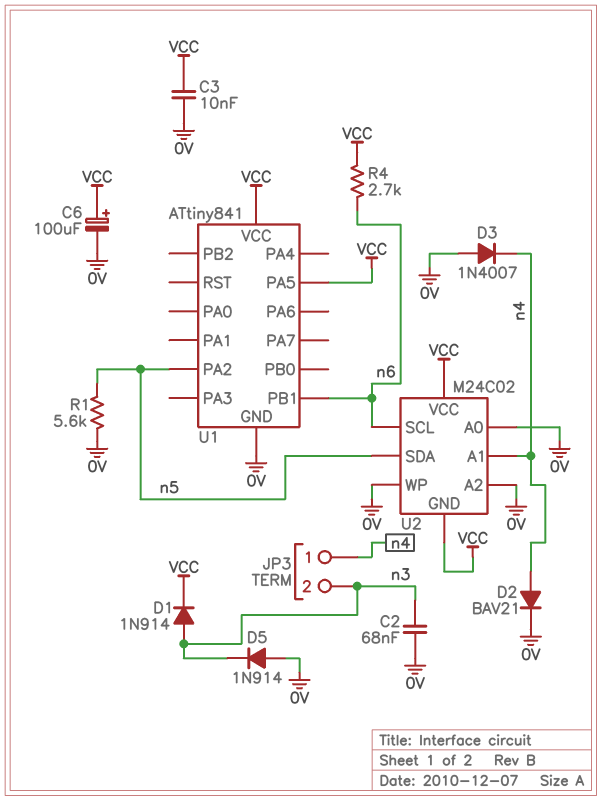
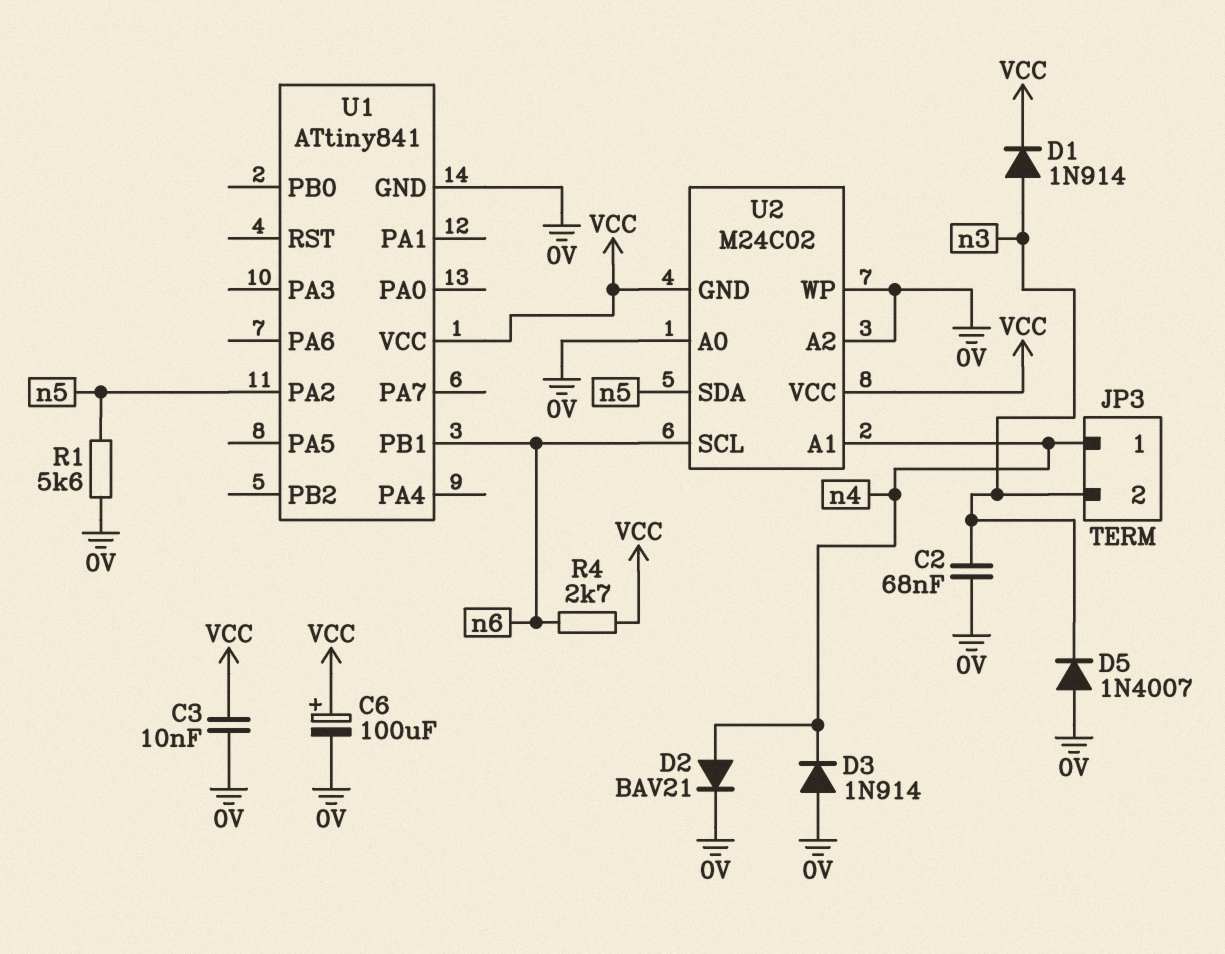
D3: diode 1N4007 (A 0V, K n4) -> diode 1N914 (A 0V, K n4)
D5: diode 1N914 (A 0V, K n3) -> diode 1N4007 (A 0V, K n3)
U1 pin PA5: VCC -> none

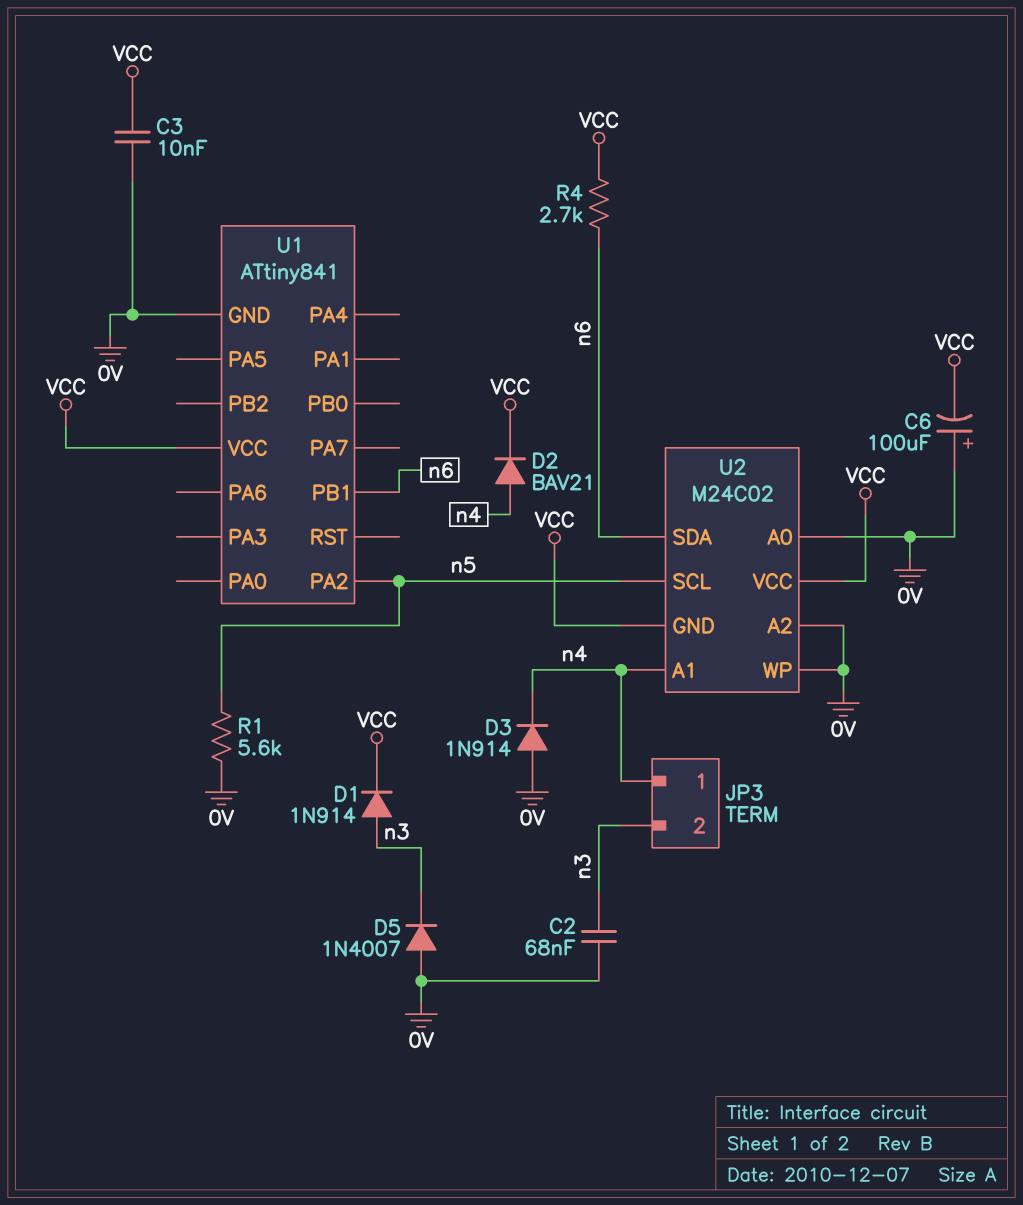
C6: 100uF (plus VCC, minus 0V) -> 100uF (plus 0V, minus VCC)
D2: diode BAV21 (A n4, K 0V) -> diode BAV21 (A n4, K VCC)
U2 pin SCL: n6 -> n5
U2 pin SDA: n5 -> n6

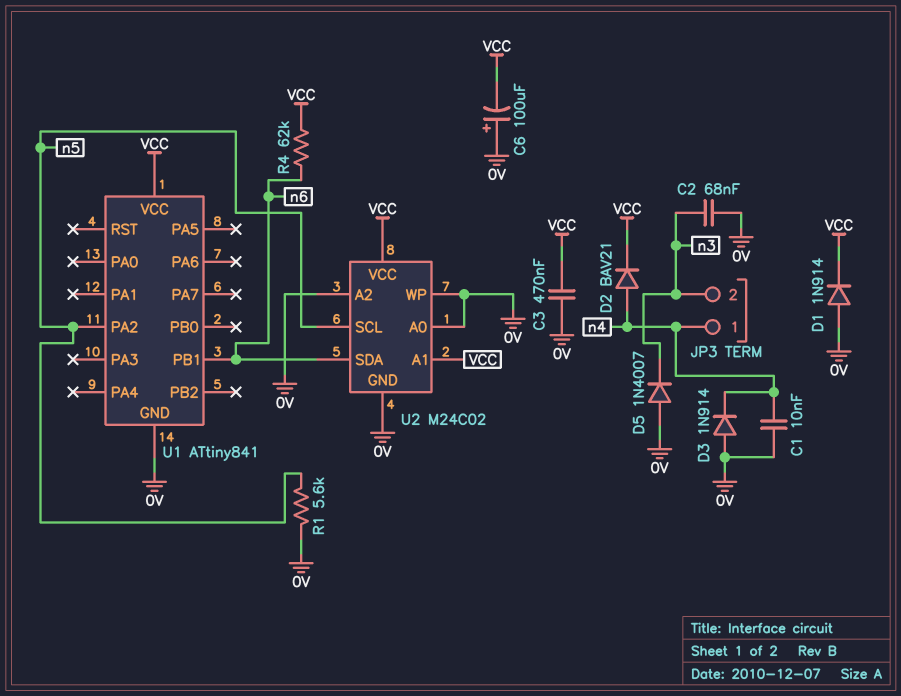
C1: none -> 10nF (0V, n4)
C3: 10nF (0V, VCC) -> 470nF (0V, VCC)
D1: diode 1N914 (A n3, K VCC) -> diode 1N914 (A 0V, K VCC)
R4: 2.7k (VCC, n6) -> 62k (VCC, n6)
U2 pin A1: n4 -> VCC
U2 pin GND: VCC -> 0V

